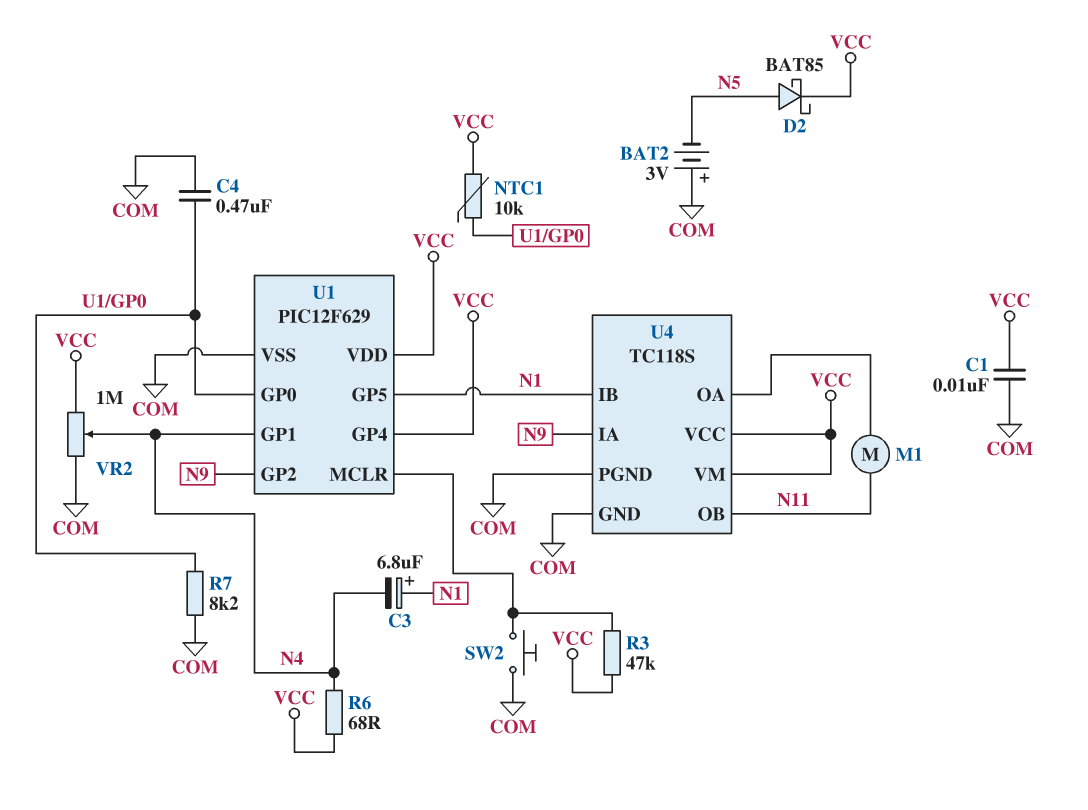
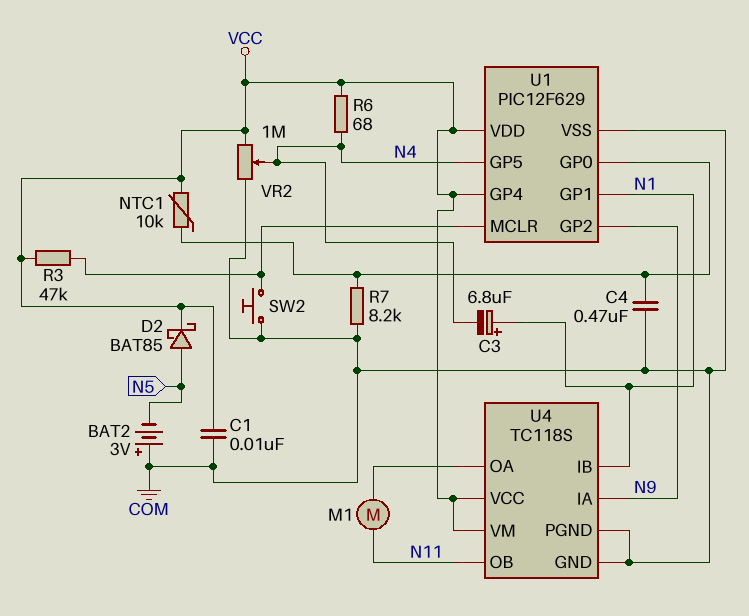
U1 pin GP1: N4 -> N1
U1 pin GP5: N1 -> N4

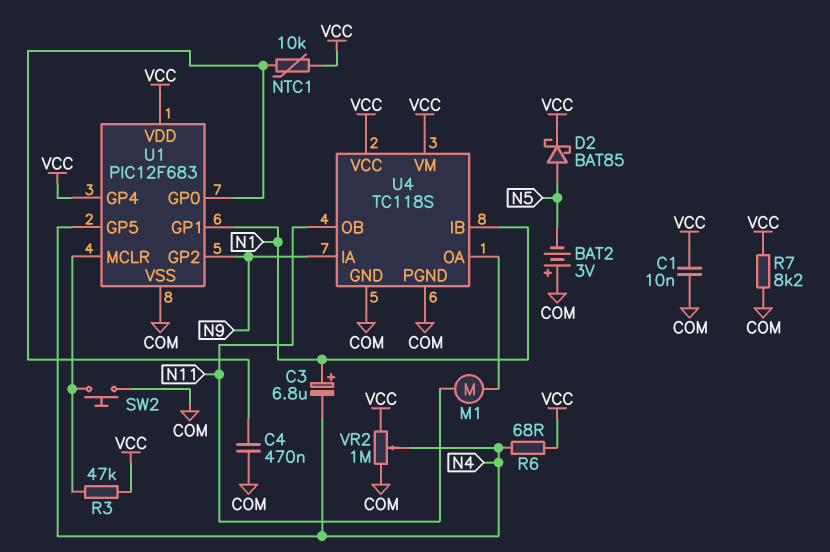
R7: 8.2k (COM, U1/GP0) -> 8.2k (COM, VCC)
U1: PIC12F629 -> PIC12F683

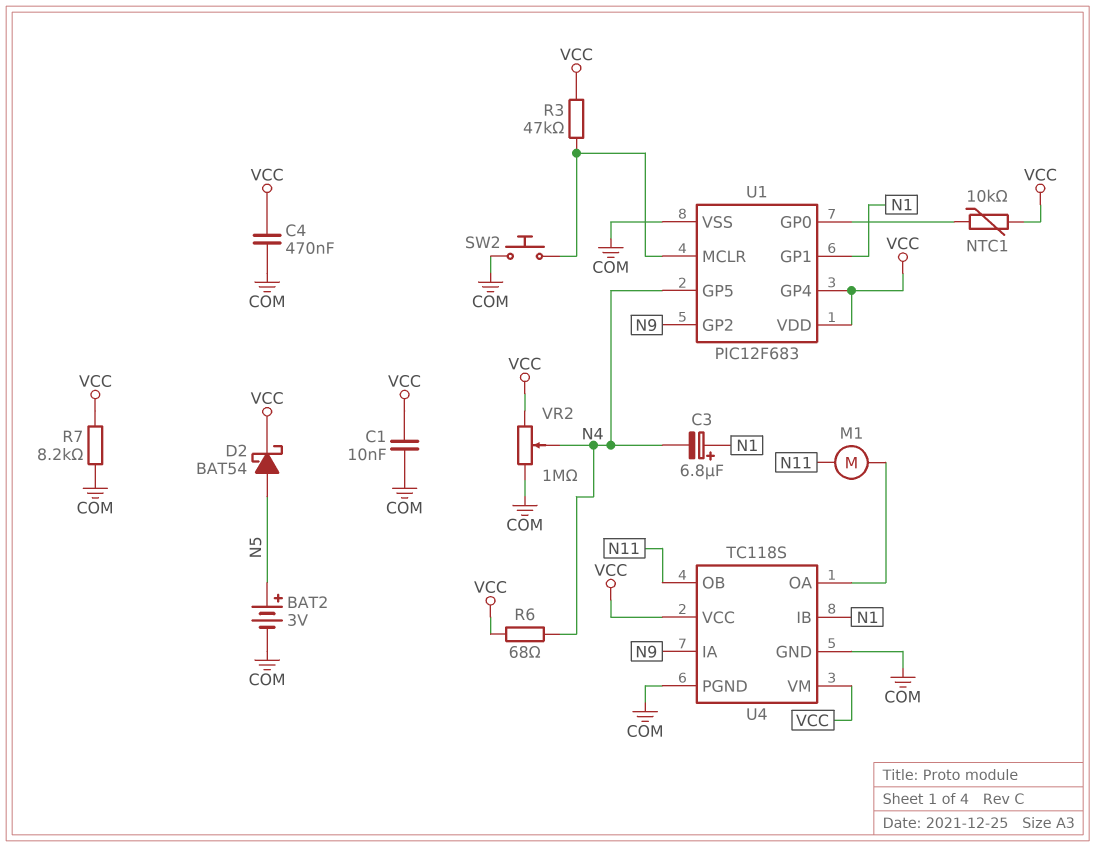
BAT2: 3V (plus COM, minus N5) -> 3V (plus N5, minus COM)
C4: 470nF (COM, U1/GP0) -> 470nF (COM, VCC)
D2: schottky BAT85 (A N5, K VCC) -> schottky BAT54 (A N5, K VCC)

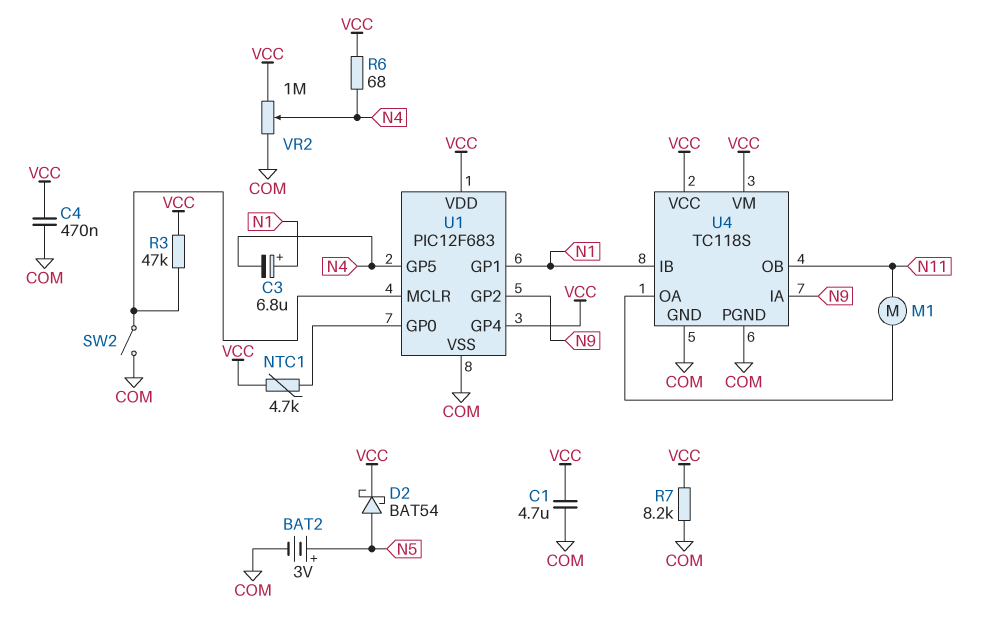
C1: 10nF (COM, VCC) -> 4.7uF (COM, VCC)
NTC1: 10k (U1/GP0, VCC) -> 4.7k (U1/GP0, VCC)
SW2: button (COM, U1/MCLR) -> switch (COM, U1/MCLR)

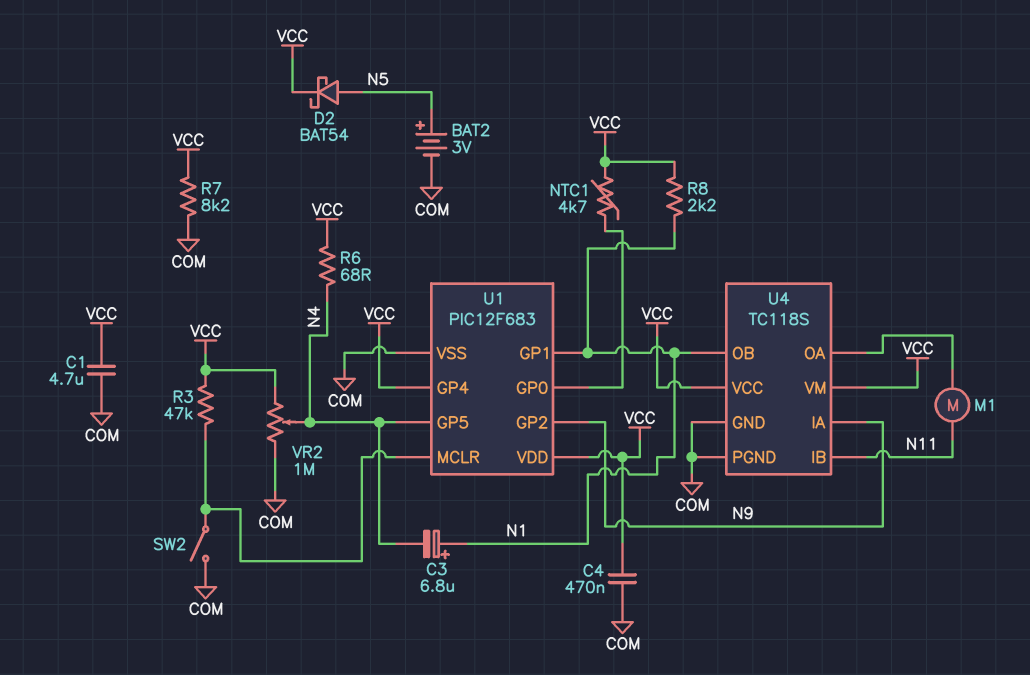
R8: none -> 2.2k (N1, VCC)
U4 pin IB: N1 -> N11
U4 pin OB: N11 -> N1

